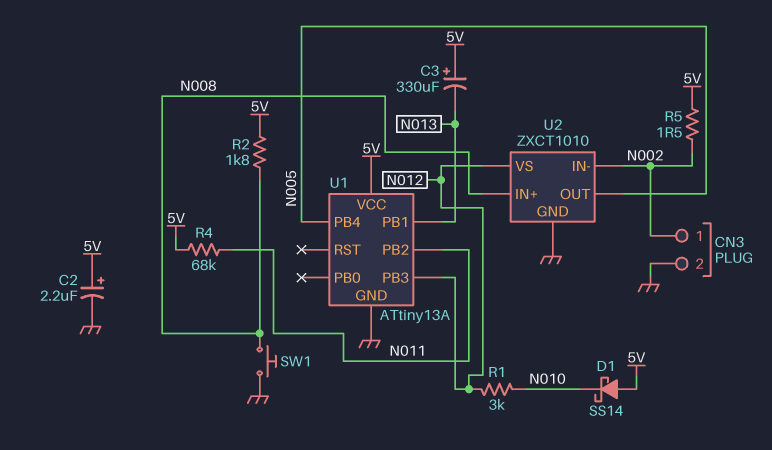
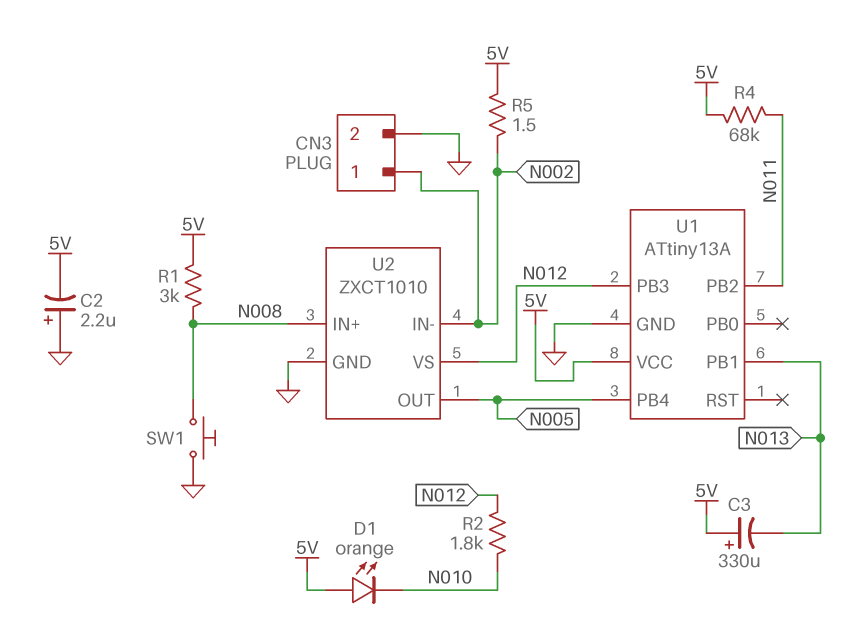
C2: 2.2uF (plus 5V, minus GND) -> 2.2uF (plus GND, minus 5V)
D1: schottky SS14 (A 5V, K N010) -> LED orange (A 5V, K N010)
R1: 3k (N010, N012) -> 3k (5V, N008)
R2: 1.8k (5V, N008) -> 1.8k (N010, N012)

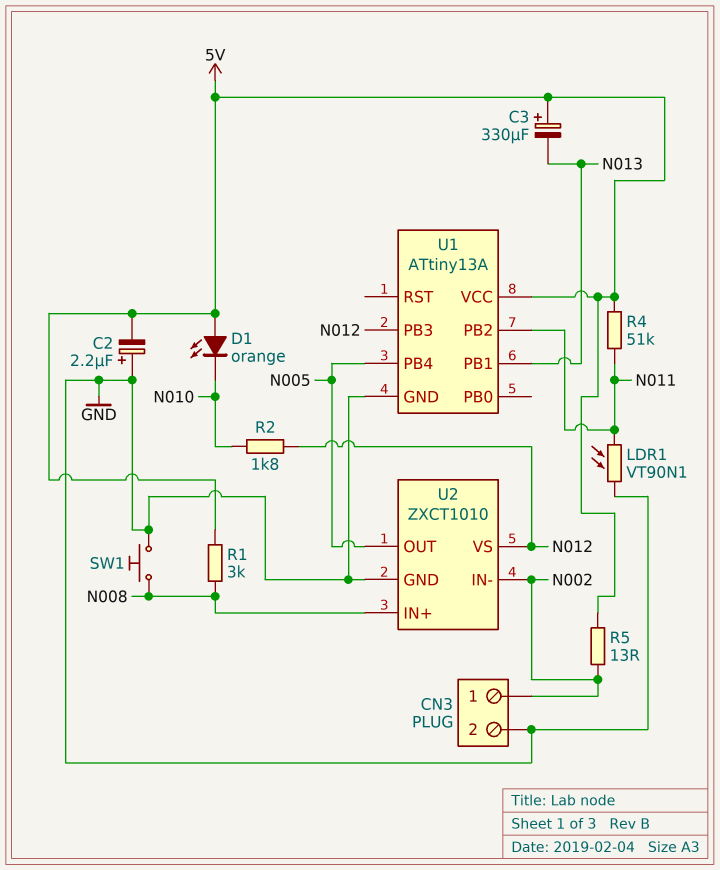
LDR1: none -> VT90N1 (GND, N011)
R4: 68k (5V, N011) -> 51k (5V, N011)
R5: 1.5 (5V, N002) -> 13 (5V, N002)

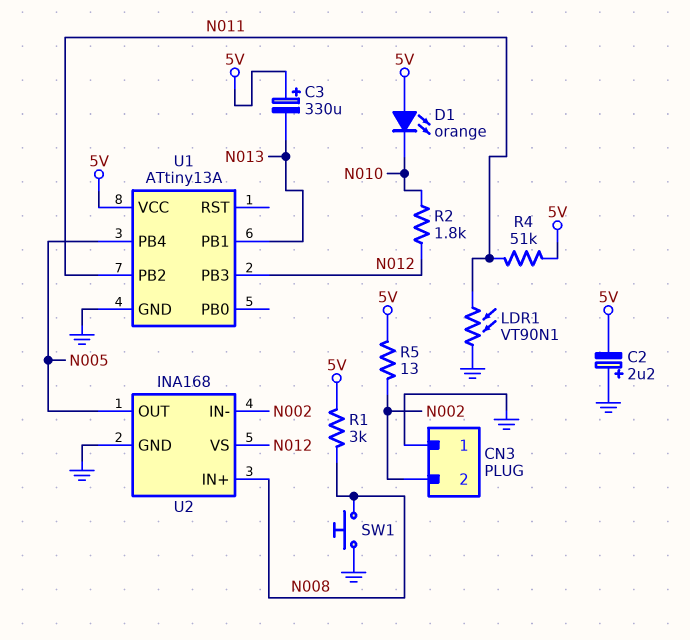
CN3 pin 1: N002 -> GND
CN3 pin 2: GND -> N002
U2: ZXCT1010 -> INA168

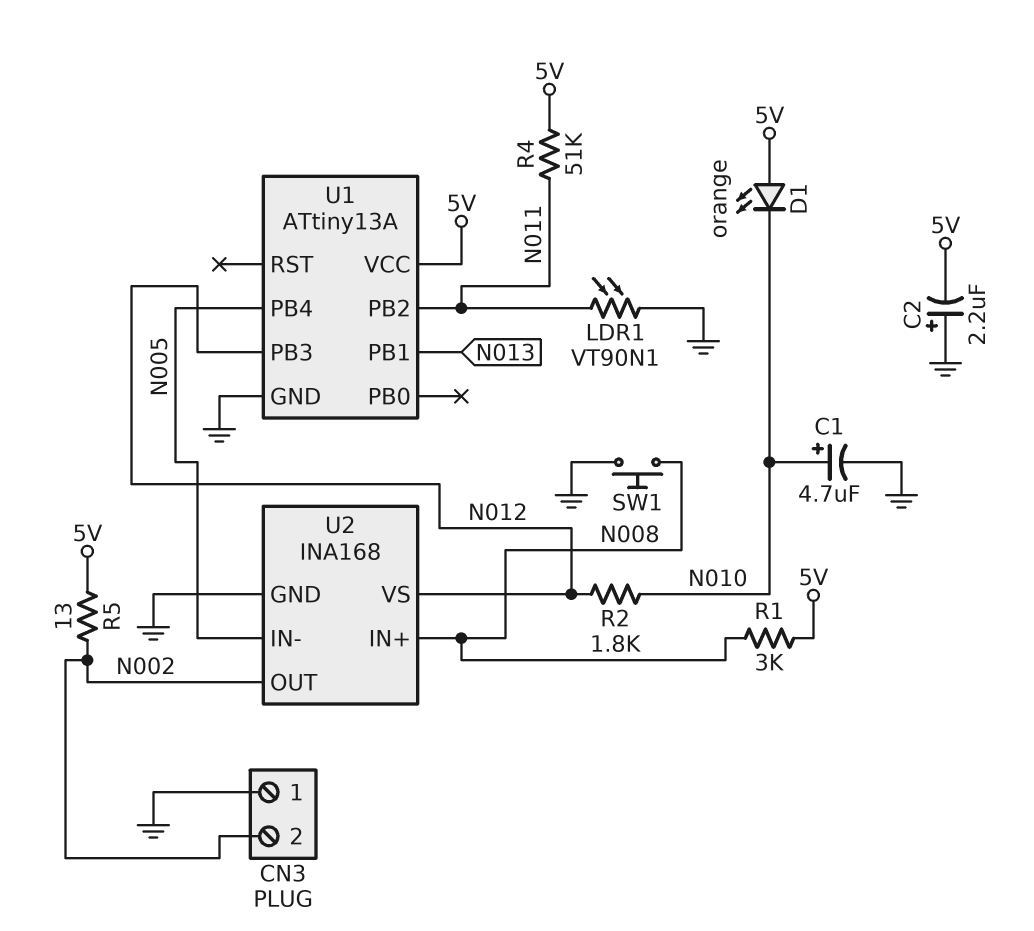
C1: none -> 4.7uF (plus N010, minus GND)
C3: 330uF (plus 5V, minus N013) -> none
U2 pin IN-: N002 -> N005
U2 pin OUT: N005 -> N002

